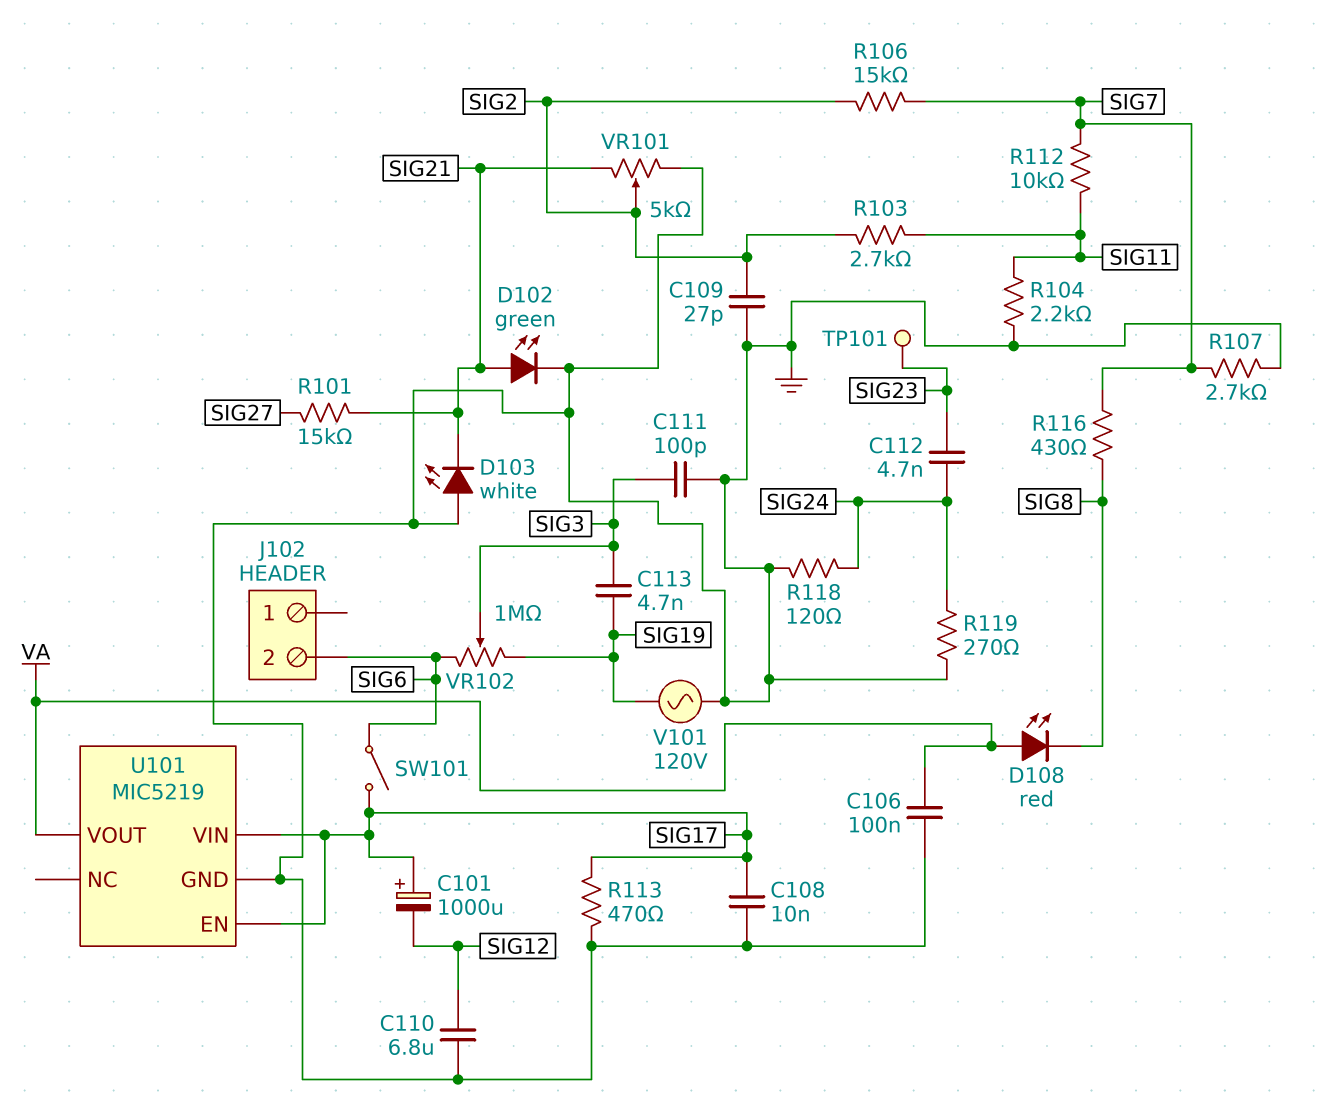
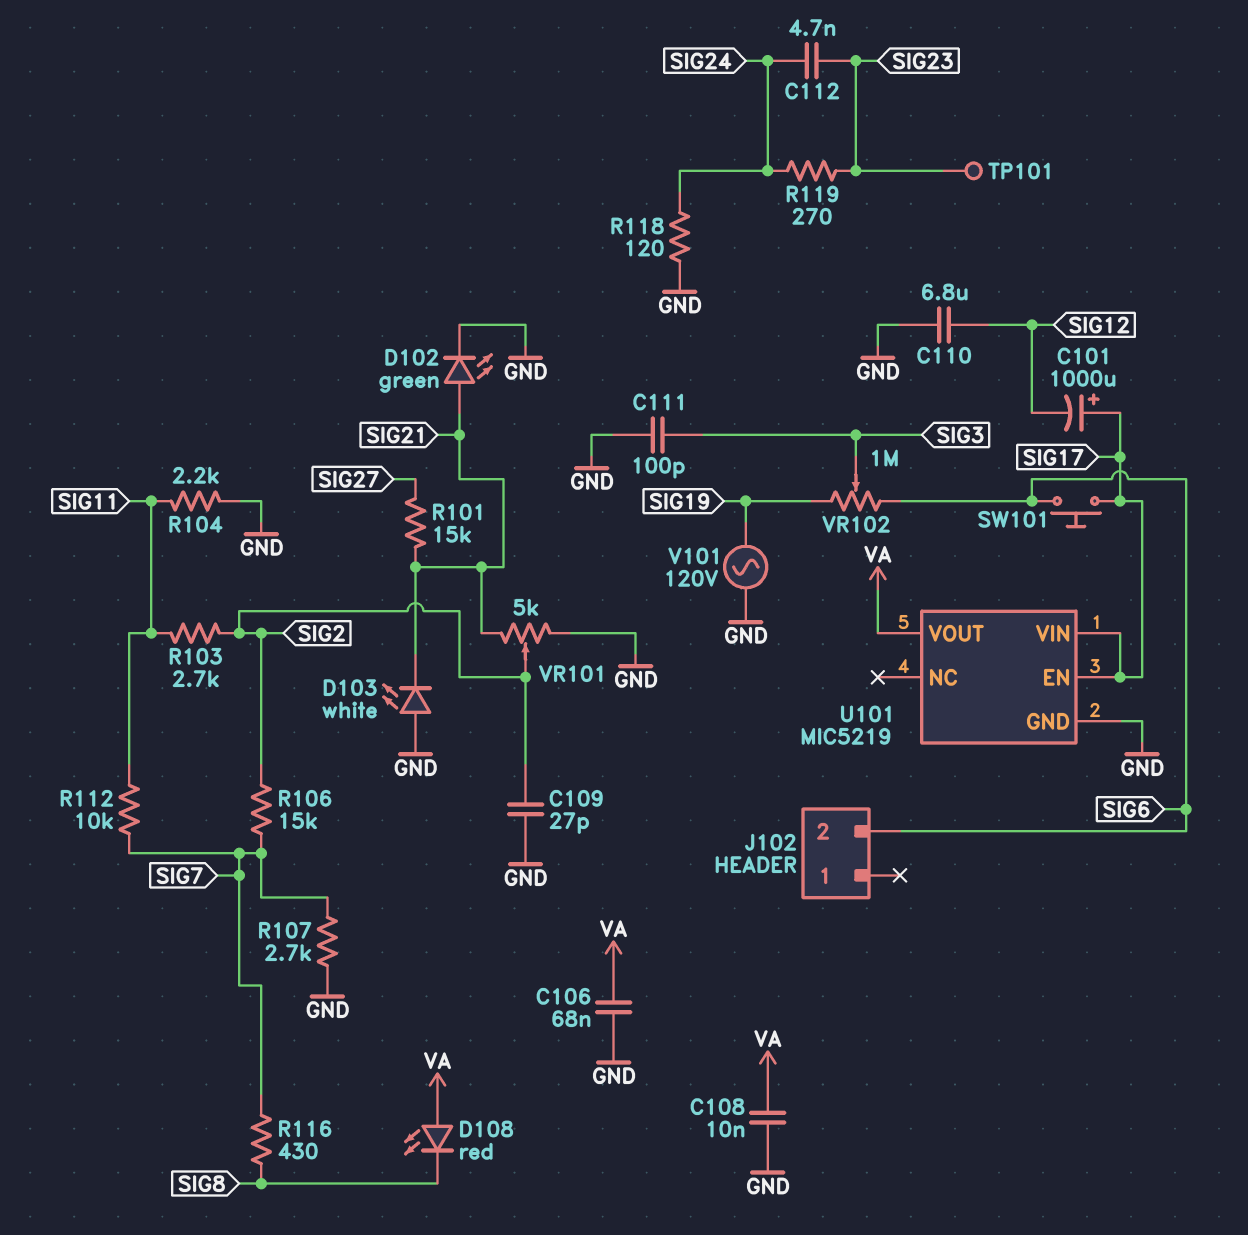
C106: 100nF (GND, VA) -> 68nF (GND, VA)
C108: 10nF (GND, SIG17) -> 10nF (GND, VA)
C113: 4.7nF (SIG3, SIG19) -> none
R113: 470 (GND, SIG17) -> none
R119: 270 (GND, SIG24) -> 270 (SIG23, SIG24)
SW101: switch (SIG6, SIG17) -> button (SIG6, SIG17)

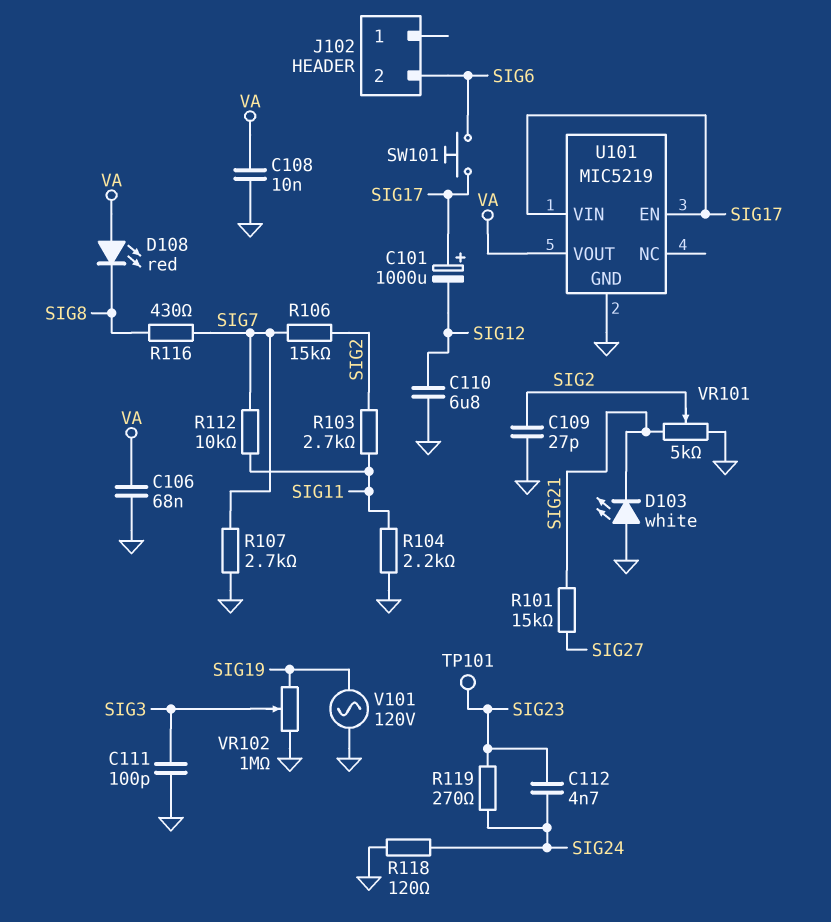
D102: LED green (A SIG21, K GND) -> none
VR102: 1M (SIG6, SIG19, wiper SIG3) -> 1M (GND, SIG19, wiper SIG3)

